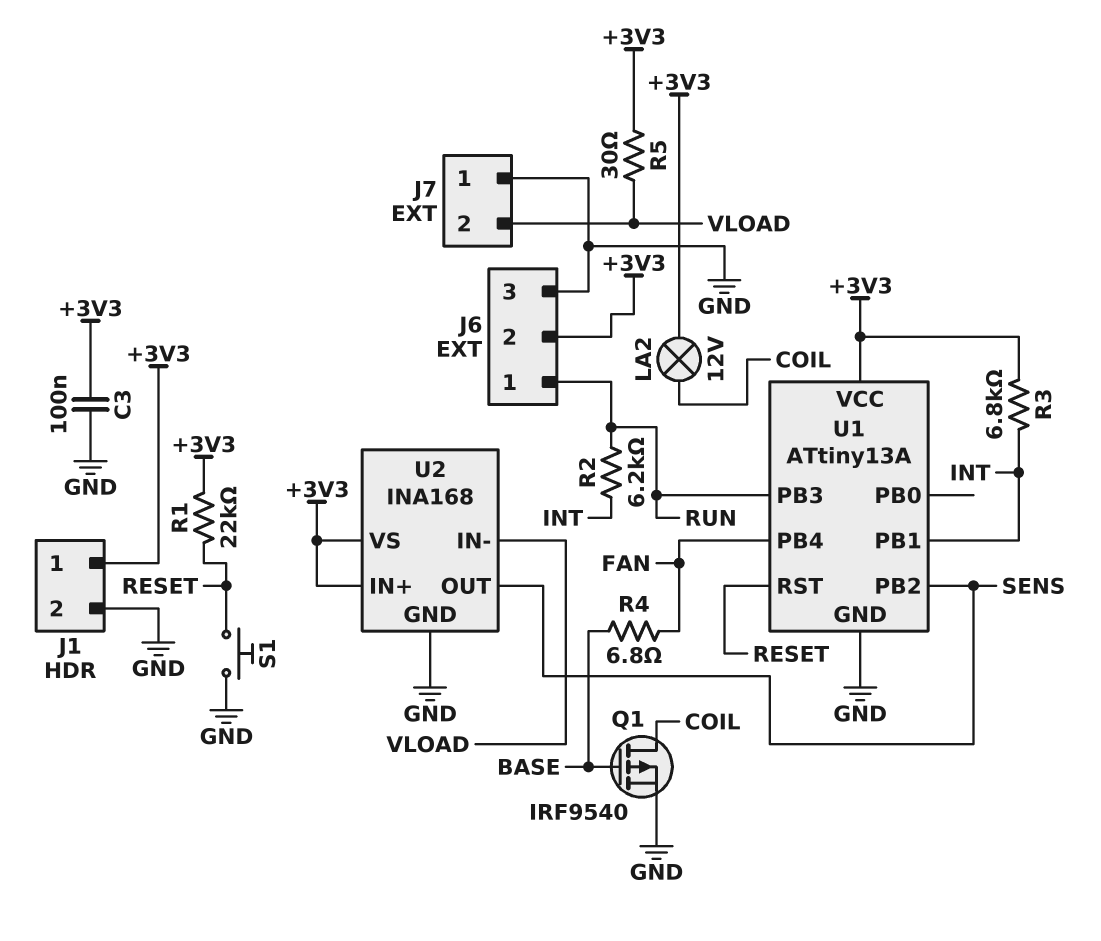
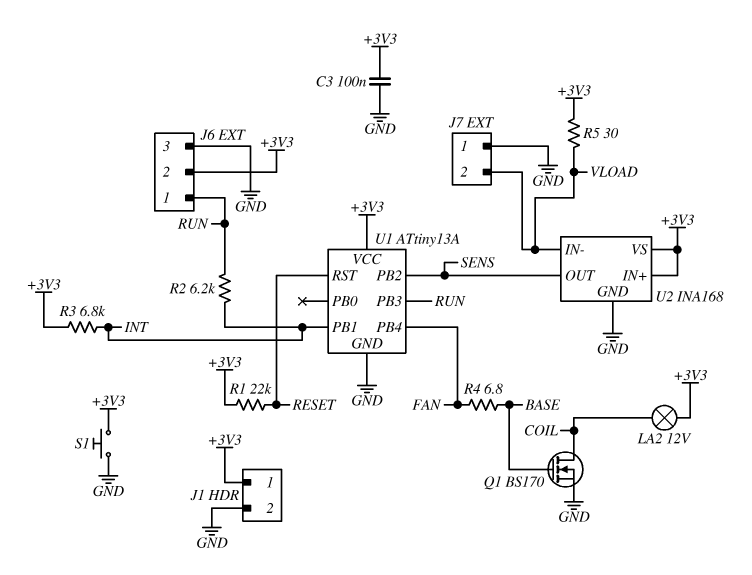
Q1: PMOS IRF9540 (G BASE, D COIL, S GND) -> NMOS BS170 (G BASE, D COIL, S GND)
S1: button (GND, RESET) -> button (+3V3, GND)

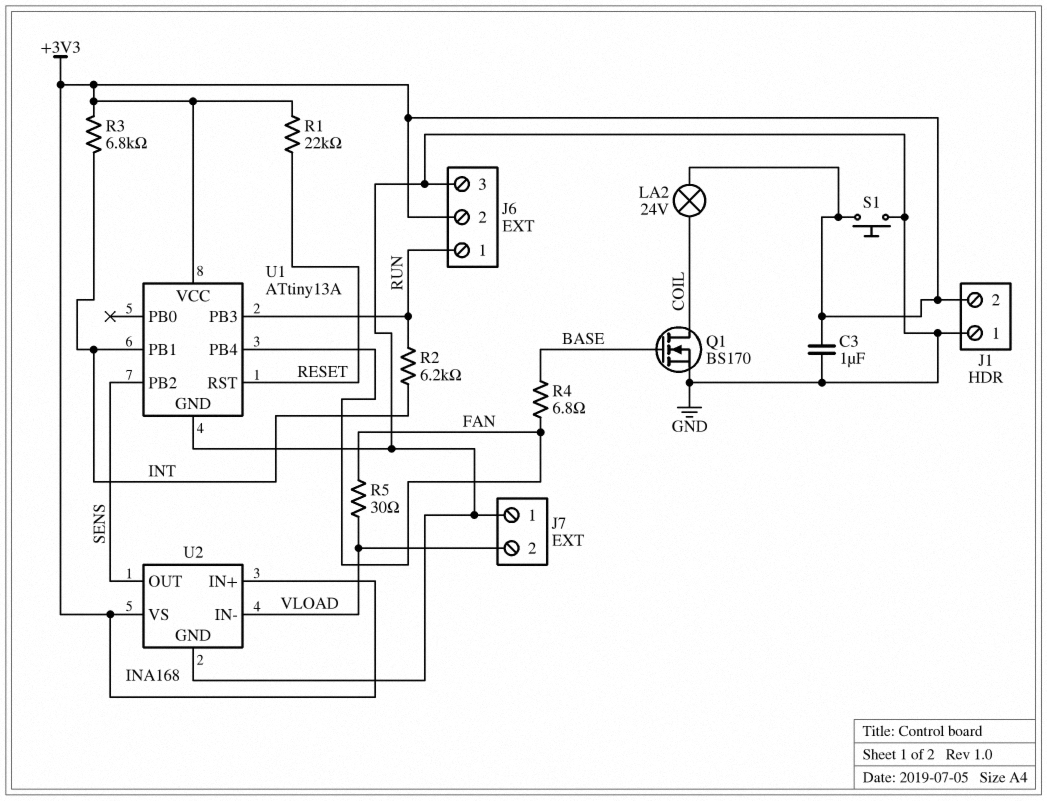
C3: 100nF (+3V3, GND) -> 1uF (+3V3, GND)
J1 pin 1: +3V3 -> GND
J1 pin 2: GND -> +3V3
LA2: lamp 12V (+3V3, COIL) -> lamp 24V (+3V3, COIL)
R5: 30 (+3V3, VLOAD) -> 30 (FAN, VLOAD)

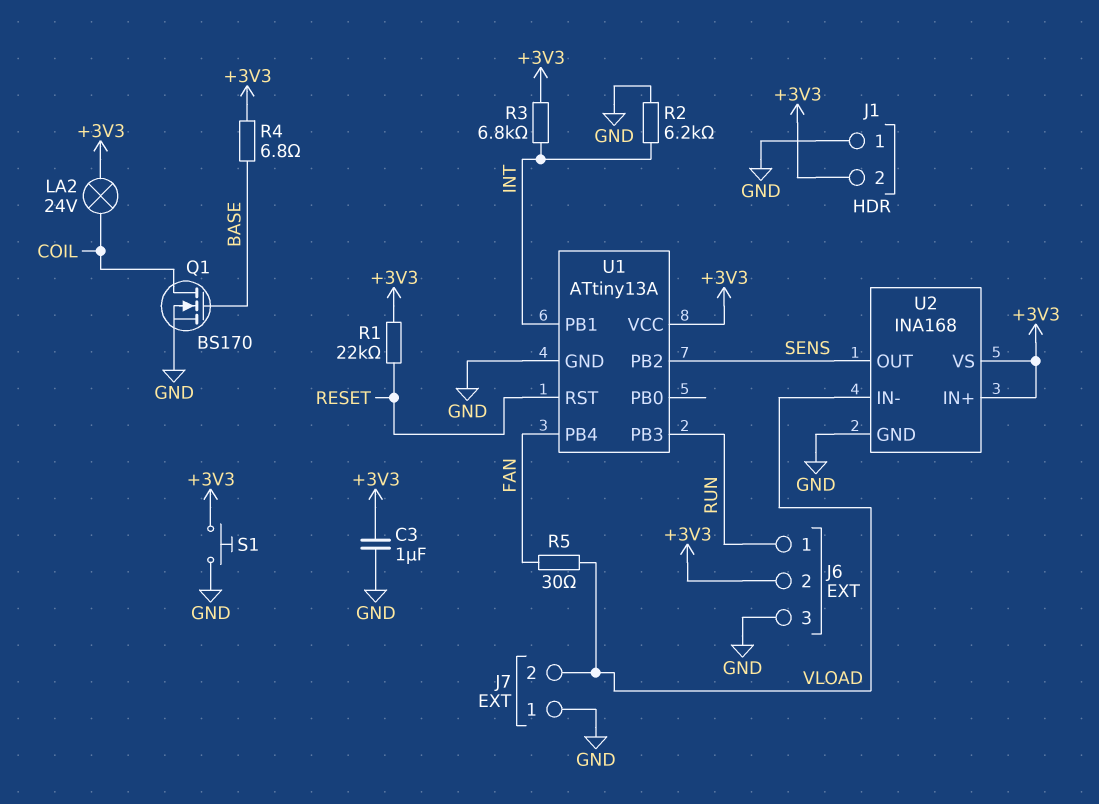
R2: 6.2k (INT, RUN) -> 6.2k (GND, INT)
R4: 6.8 (BASE, FAN) -> 6.8 (+3V3, BASE)

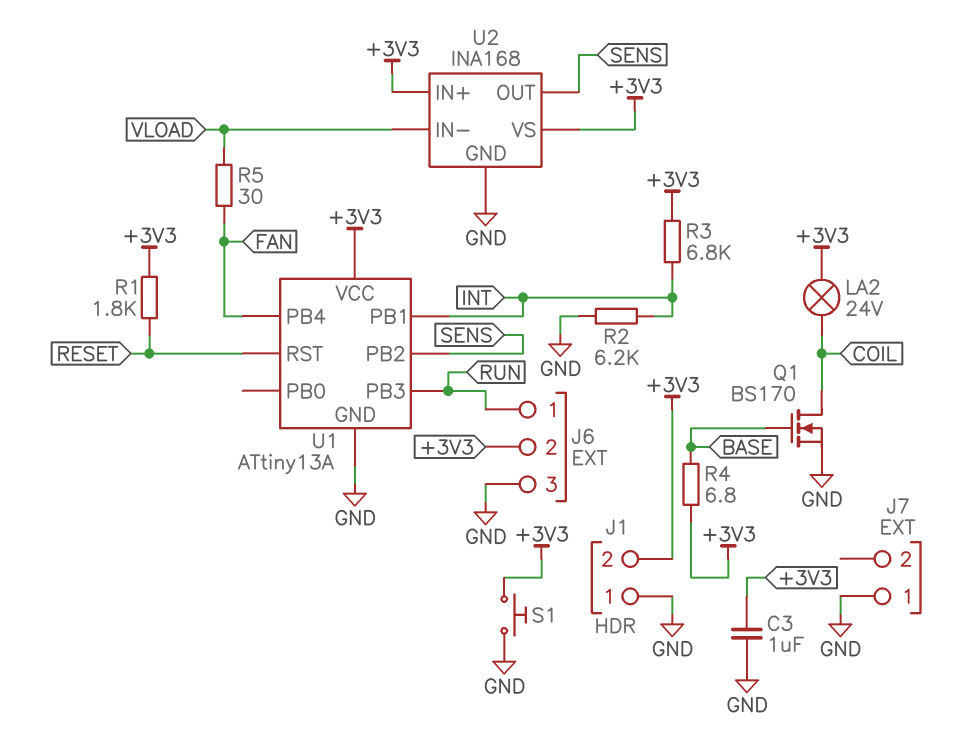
J7 pin 2: VLOAD -> none
R1: 22k (+3V3, RESET) -> 1.8k (+3V3, RESET)

